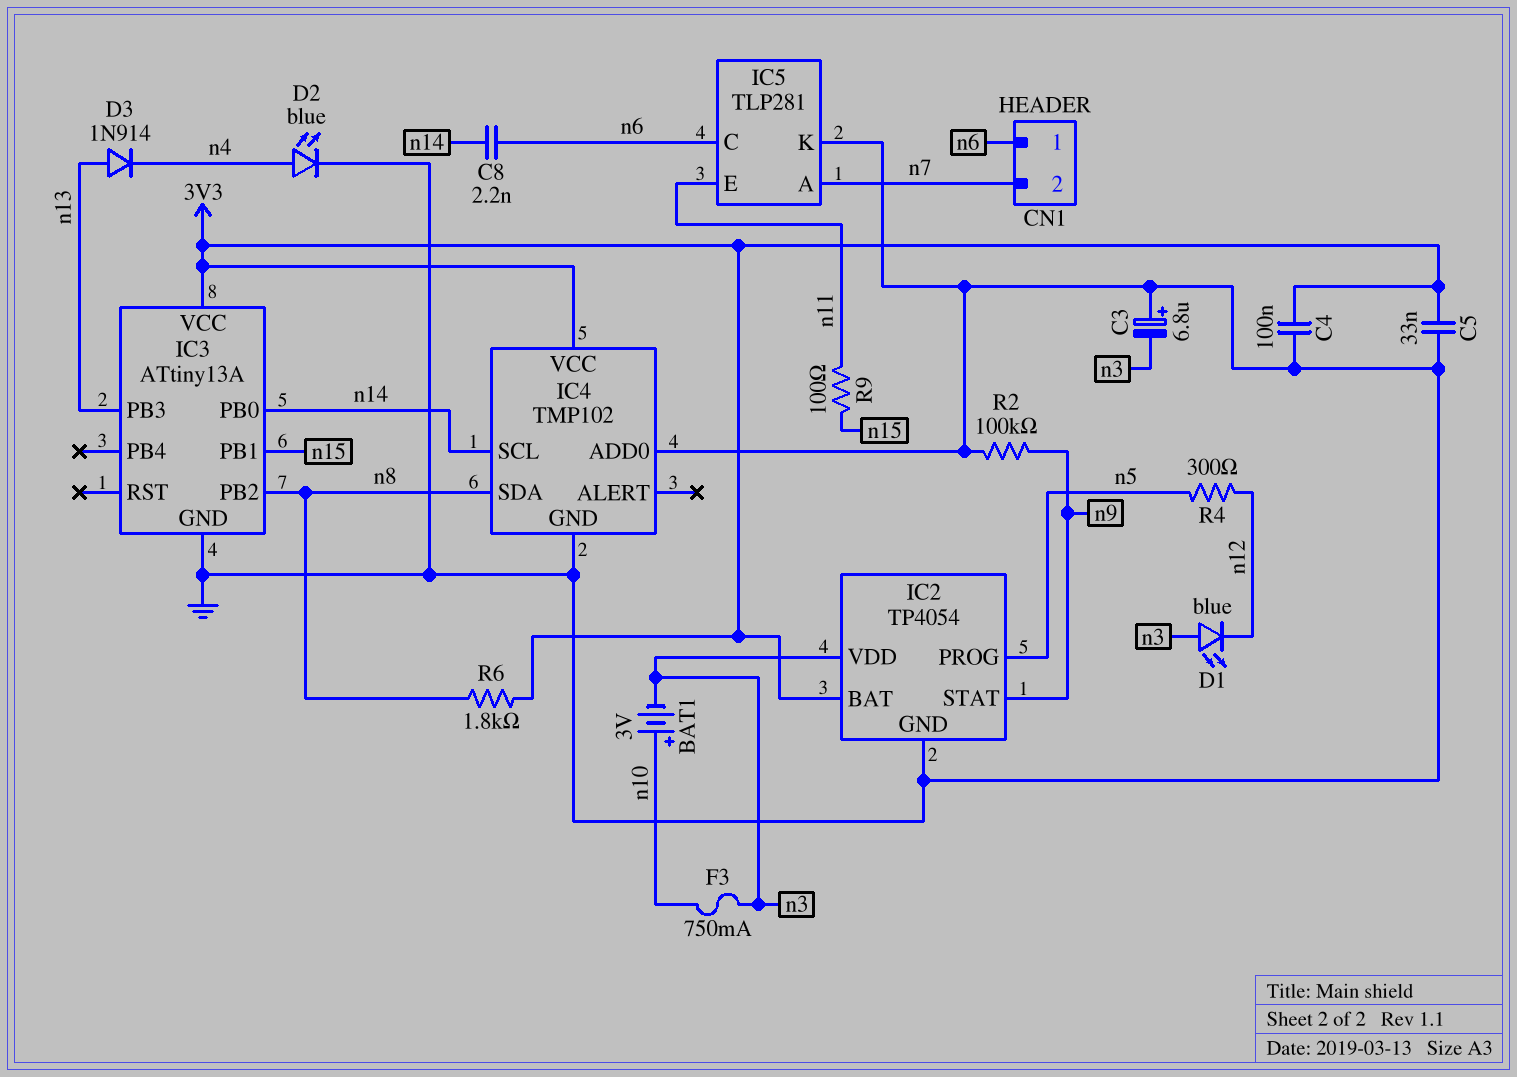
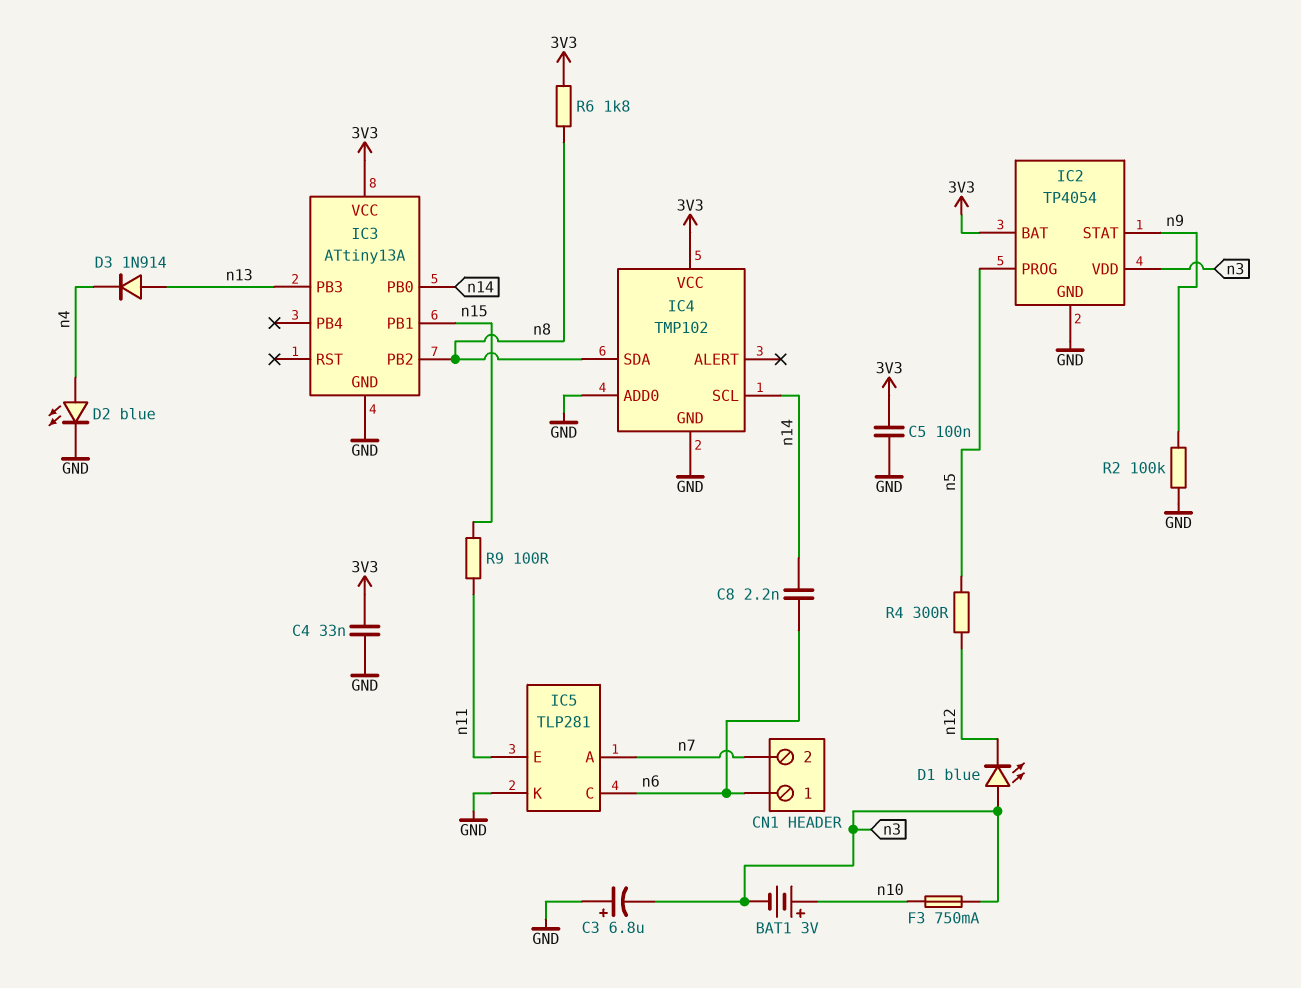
C4: 100nF (3V3, GND) -> 33nF (3V3, GND)
C5: 33nF (3V3, GND) -> 100nF (3V3, GND)

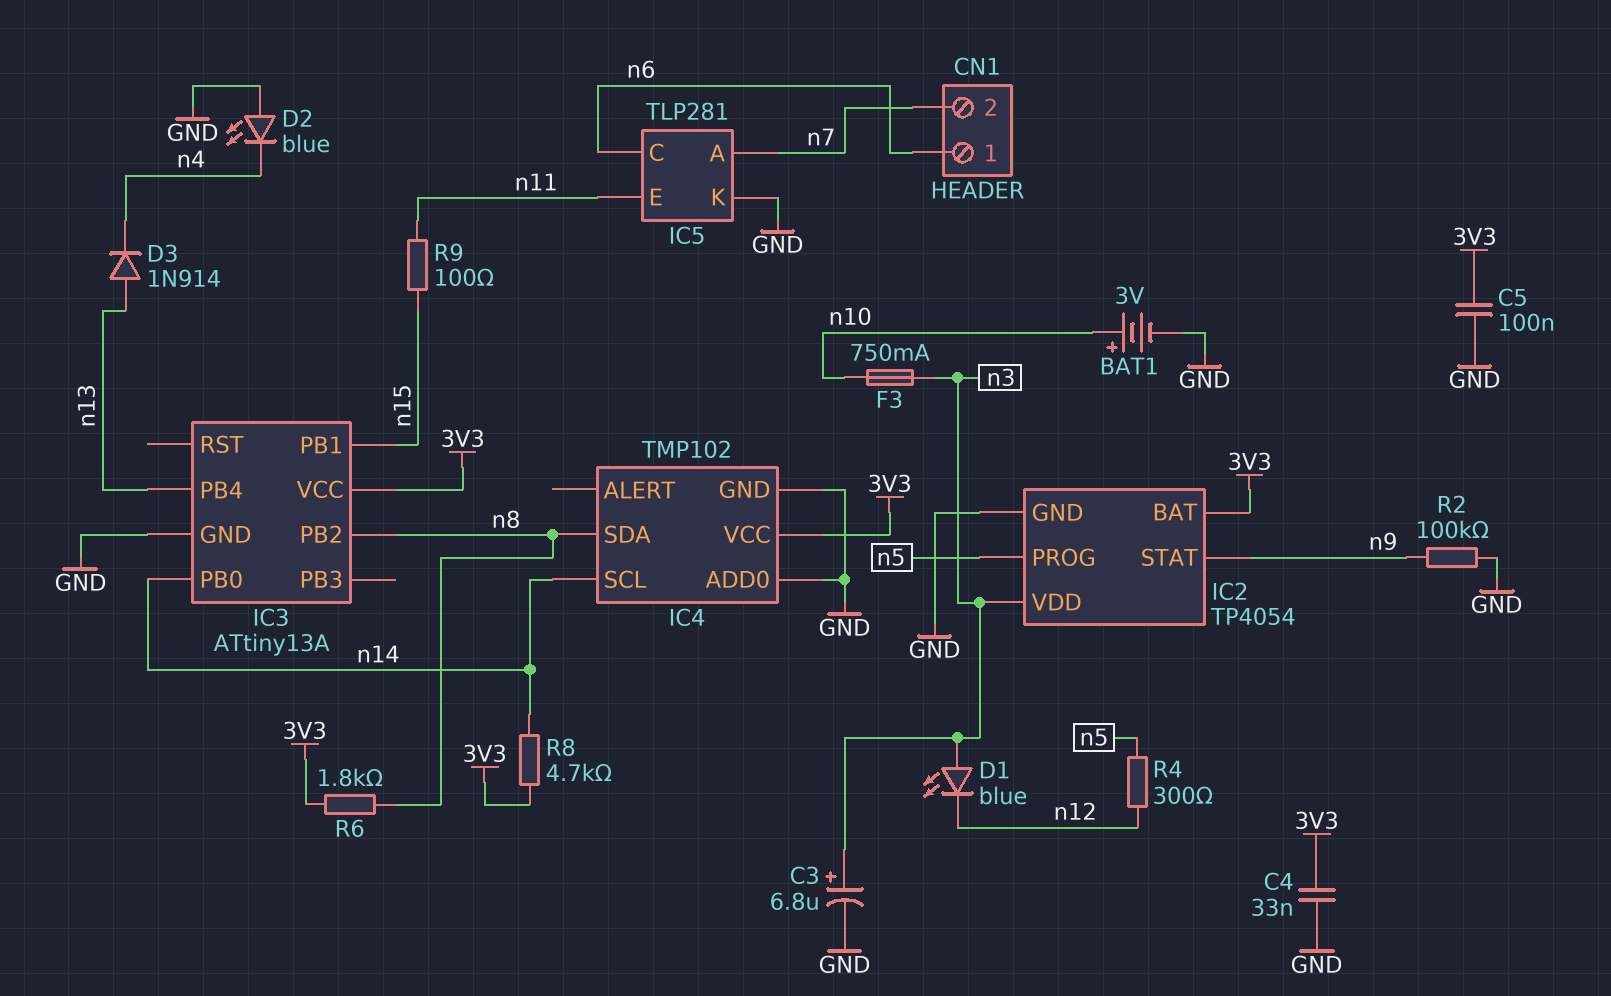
BAT1: 3V (plus n10, minus n3) -> 3V (plus n10, minus GND)
C3: 6.8uF (plus GND, minus n3) -> 6.8uF (plus n3, minus GND)
C8: 2.2nF (n6, n14) -> none
D2: LED blue (A n4, K GND) -> LED blue (A GND, K n4)
IC3 pin PB3: n13 -> none
IC3 pin PB4: none -> n13
R8: none -> 4.7k (3V3, n14)

